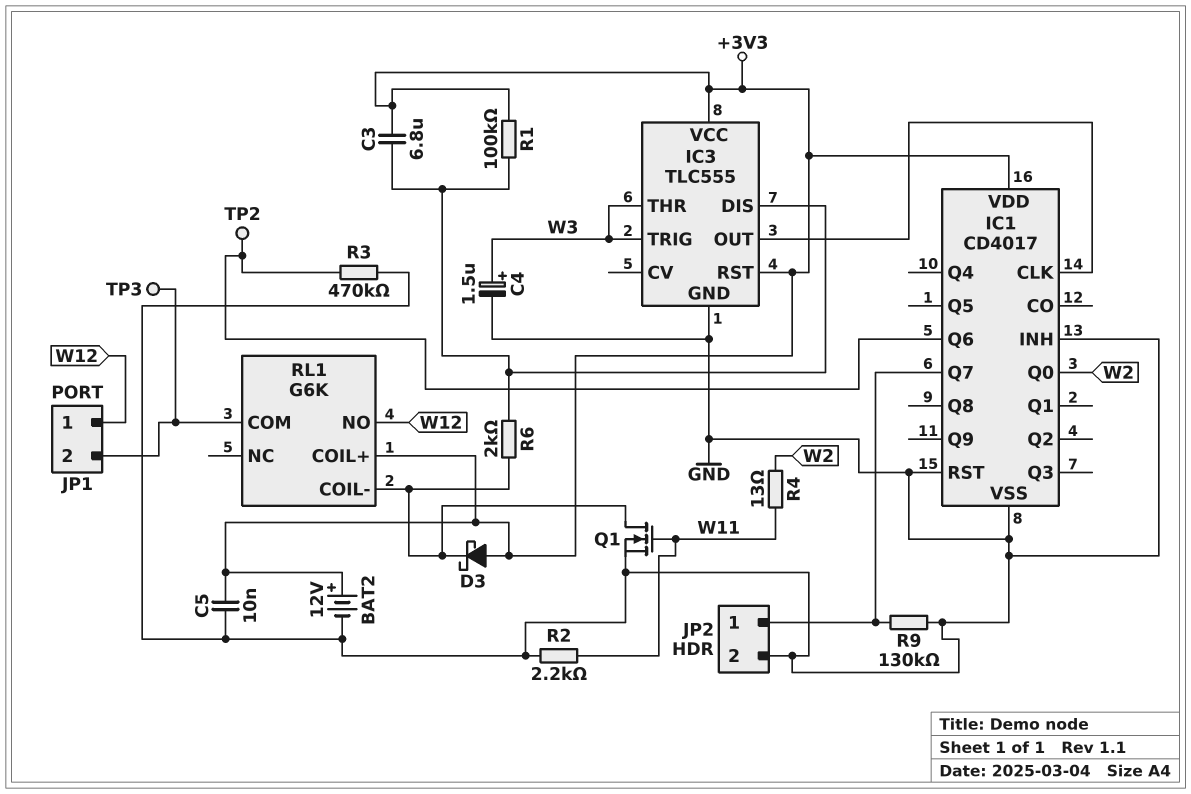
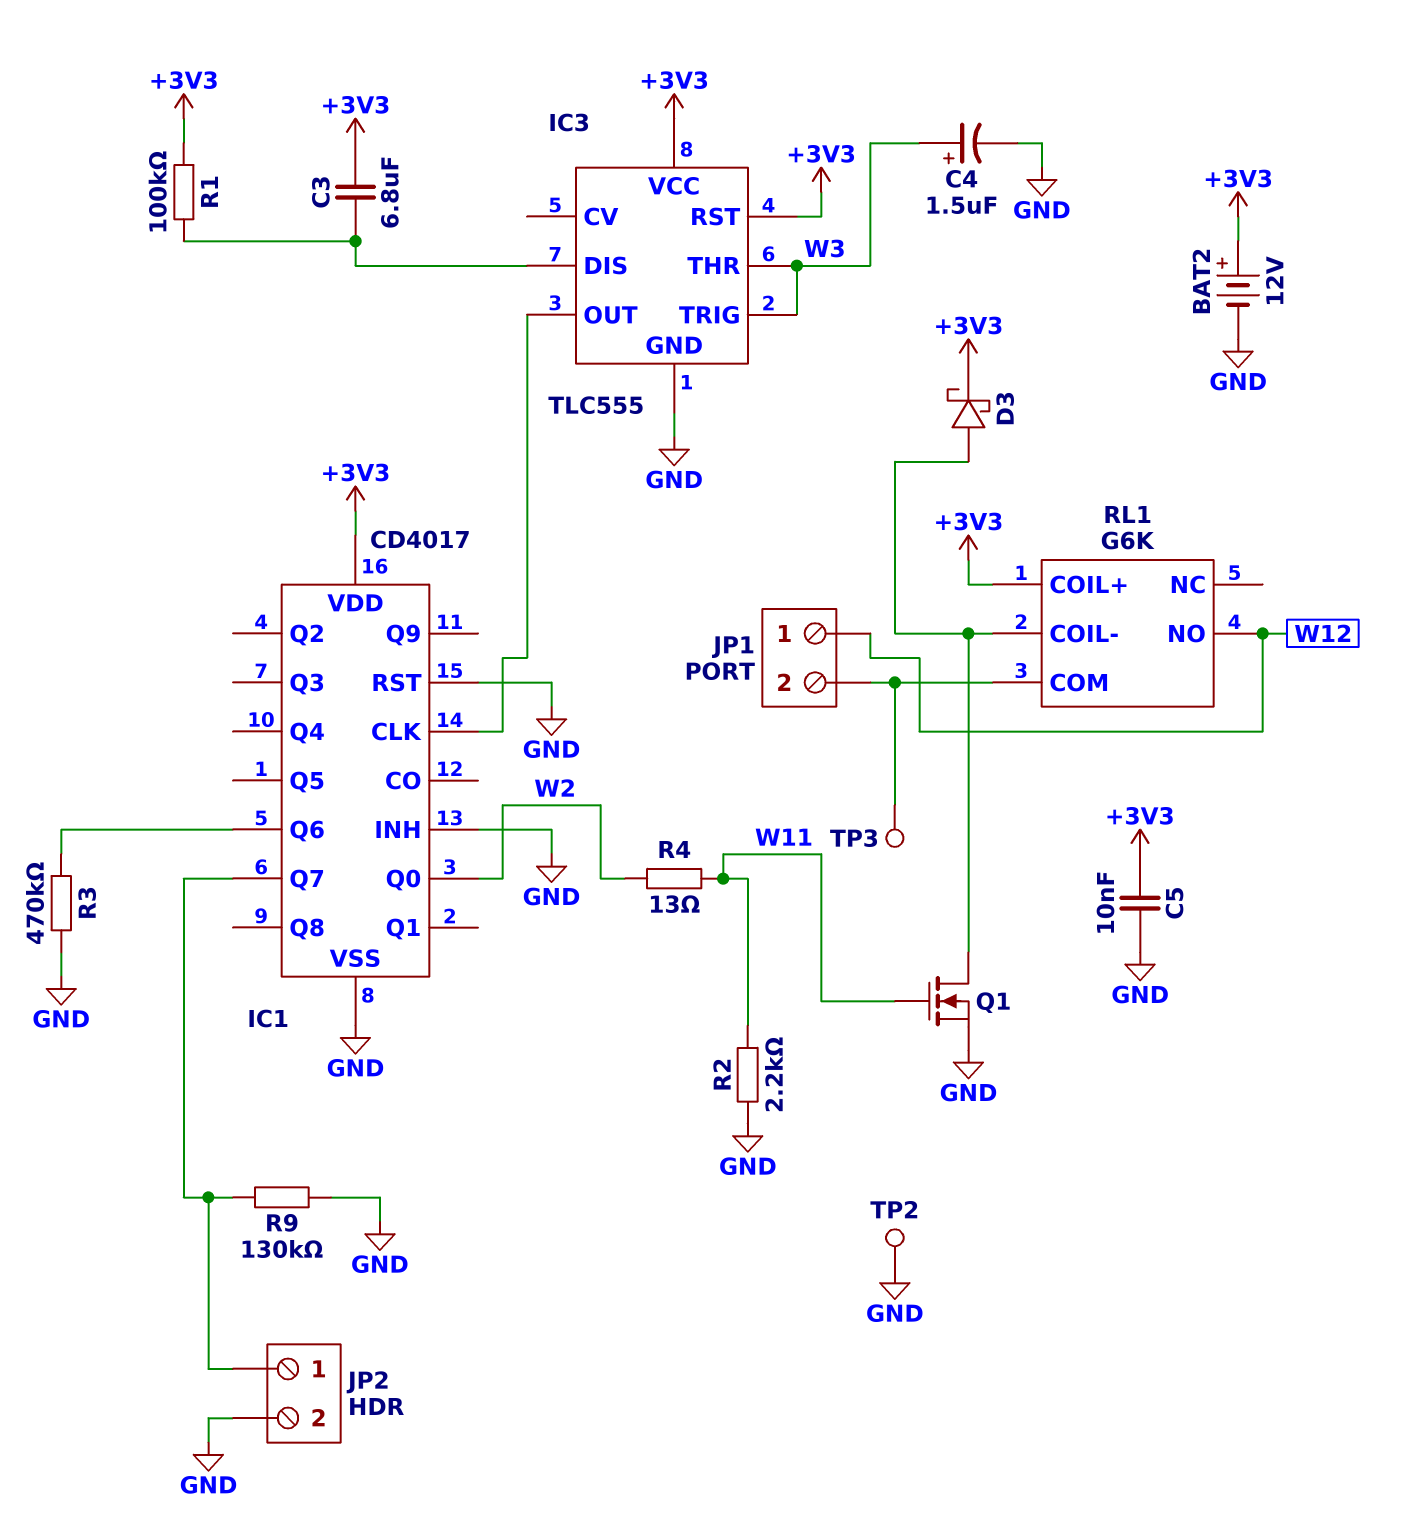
D3: schottky (A +3V3, K RL1/COIL-) -> schottky (A RL1/COIL-, K +3V3)
R6: 2k (IC3/DIS, RL1/COIL-) -> none
TP2: test point (IC1/Q6) -> test point (GND)

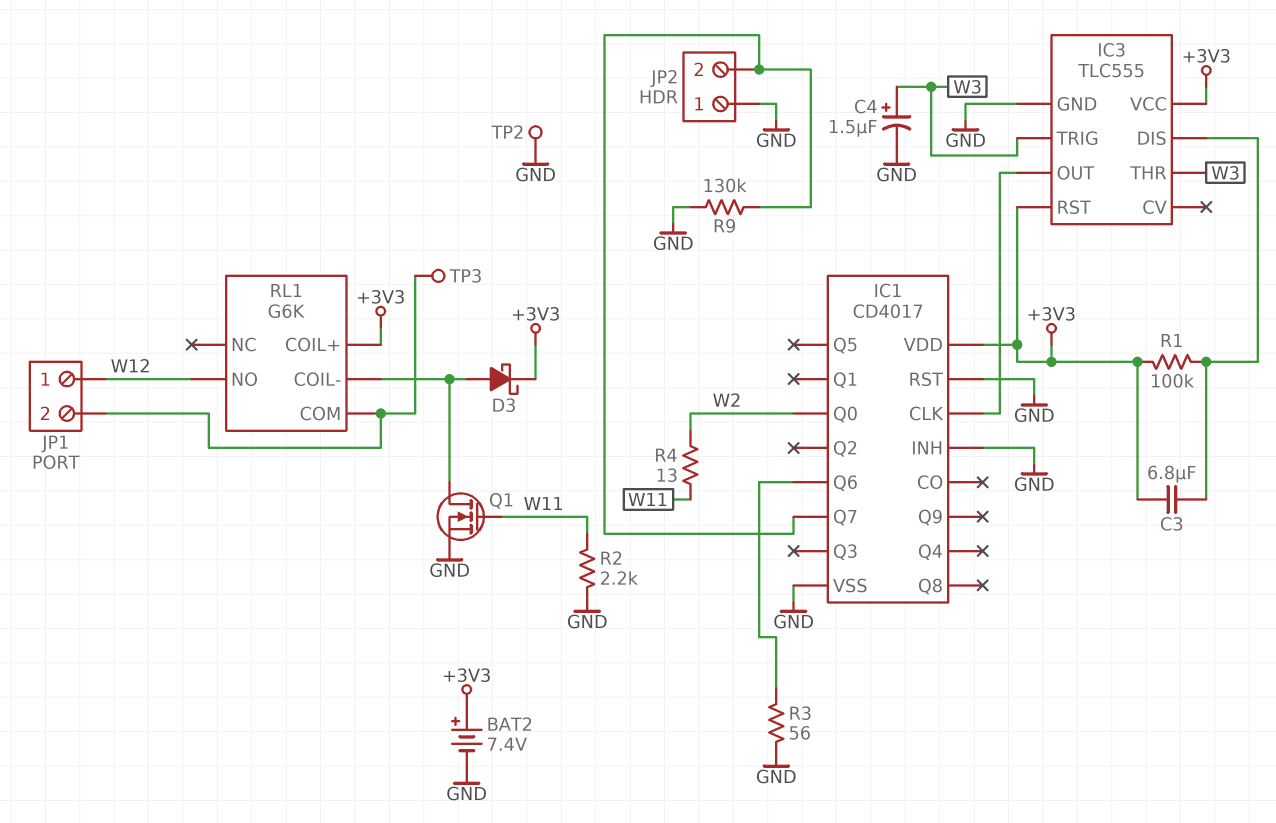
BAT2: 12V (plus +3V3, minus GND) -> 7.4V (plus +3V3, minus GND)
C5: 10nF (+3V3, GND) -> none
JP2 pin 1: IC1/Q7 -> GND
JP2 pin 2: GND -> IC1/Q7
R3: 470k (GND, IC1/Q6) -> 56 (GND, IC1/Q6)

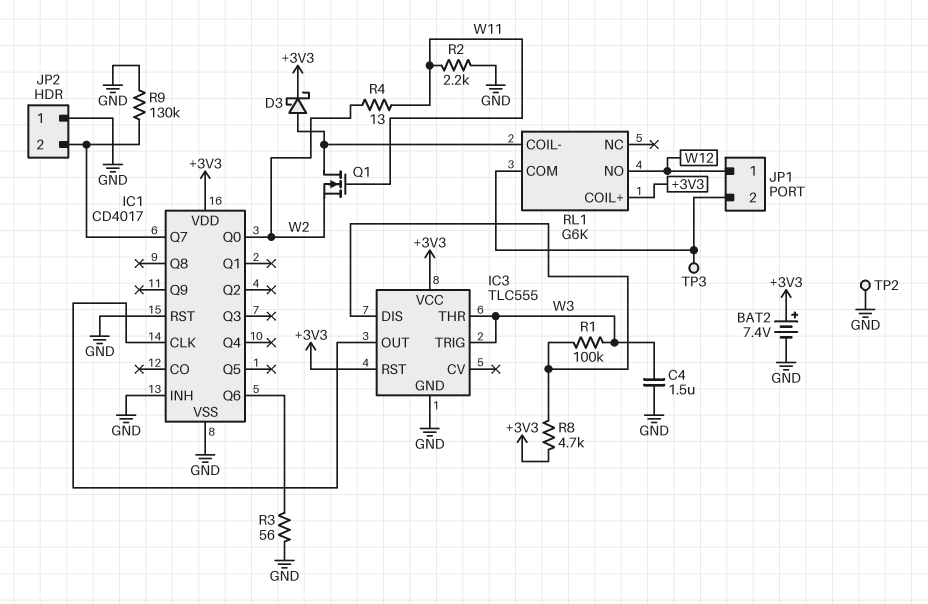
C3: 6.8uF (+3V3, IC3/DIS) -> none
C4: 1.5uF (plus W3, minus GND) -> 1.5uF (GND, W3)
Q1: NMOS (G W11, D RL1/COIL-, S GND) -> NMOS (G W11, D RL1/COIL-, S W2)
R1: 100k (+3V3, IC3/DIS) -> 100k (IC3/DIS, W3)
R8: none -> 4.7k (+3V3, IC3/DIS)

